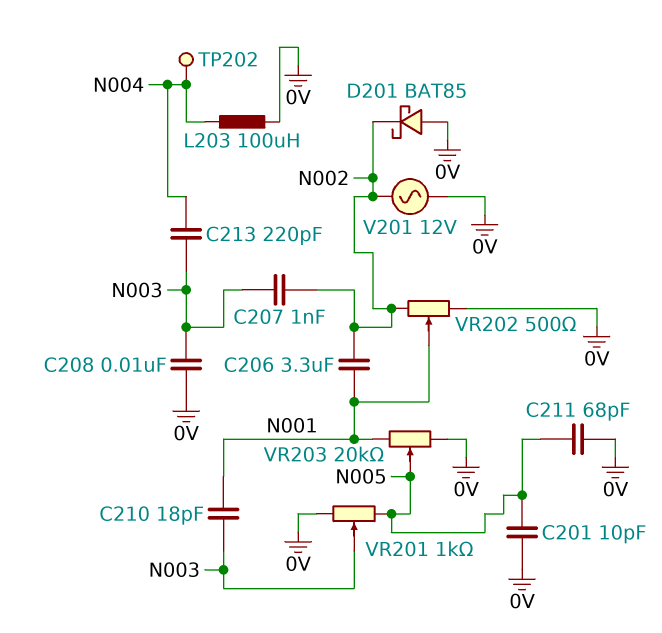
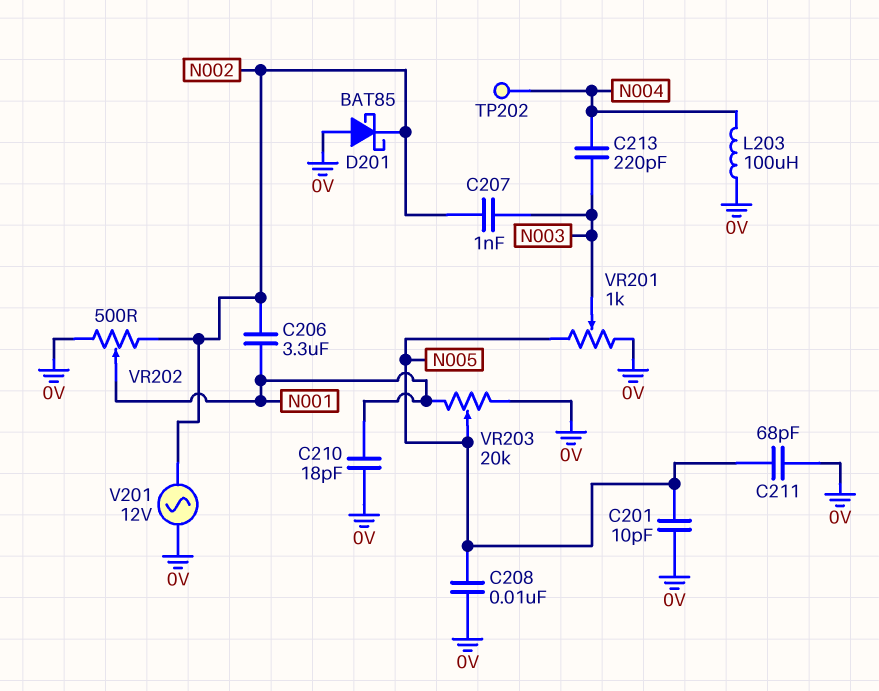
C208: 10nF (0V, N003) -> 10nF (0V, N005)
C210: 18pF (N001, N003) -> 18pF (0V, N001)

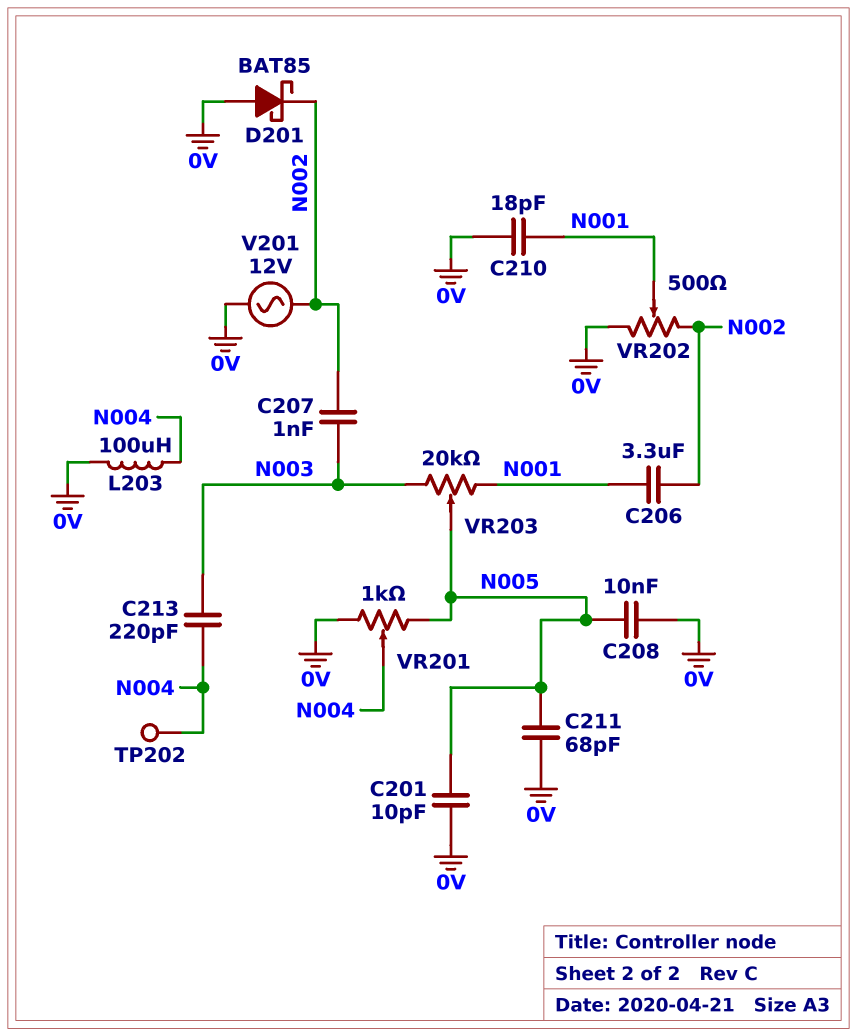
VR201: 1k (0V, N005, wiper N003) -> 1k (0V, N005, wiper N004)
VR203: 20k (0V, N001, wiper N005) -> 20k (N001, N003, wiper N005)

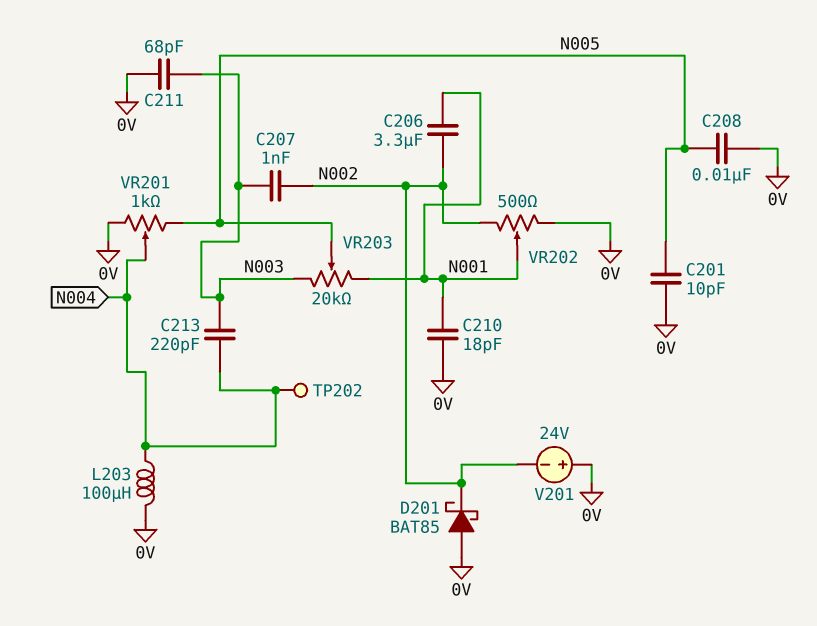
C211: 68pF (0V, N005) -> 68pF (0V, N003)
V201: AC 12V (0V, N002) -> 24V (plus 0V, minus N002)

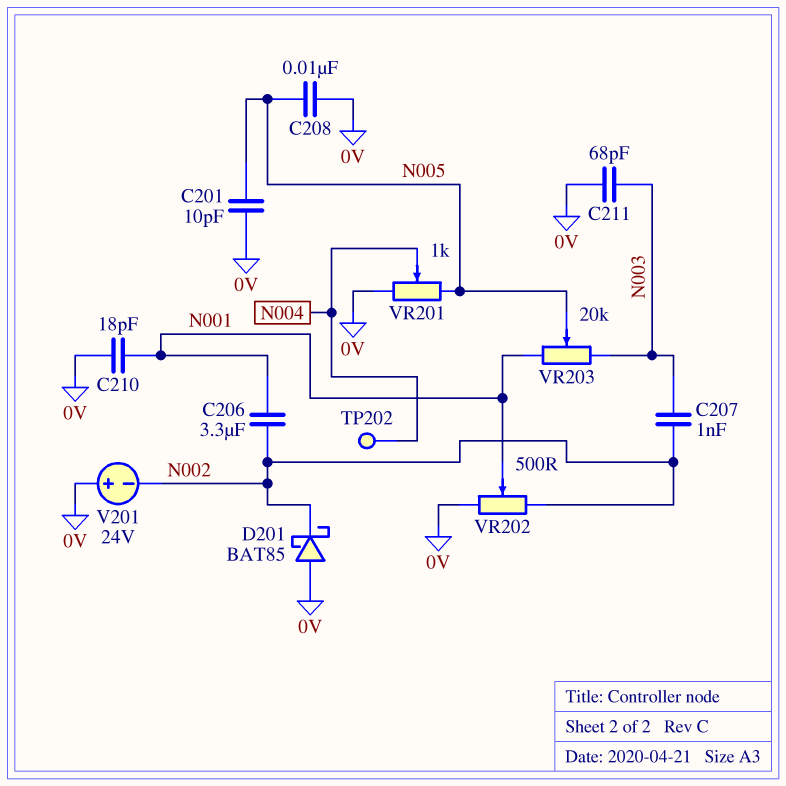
C213: 220pF (N003, N004) -> none
L203: 100uH (0V, N004) -> none

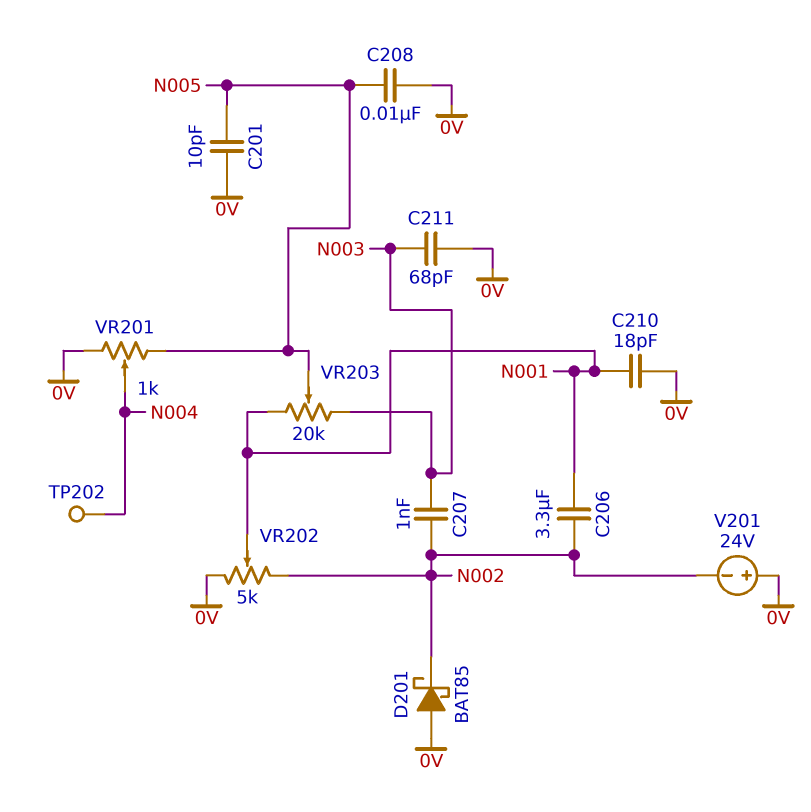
VR202: 500 (0V, N002, wiper N001) -> 5k (0V, N002, wiper N001)

